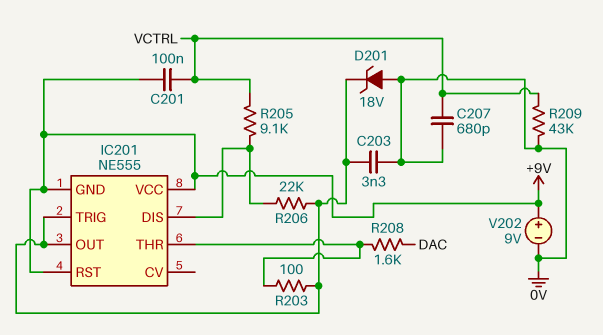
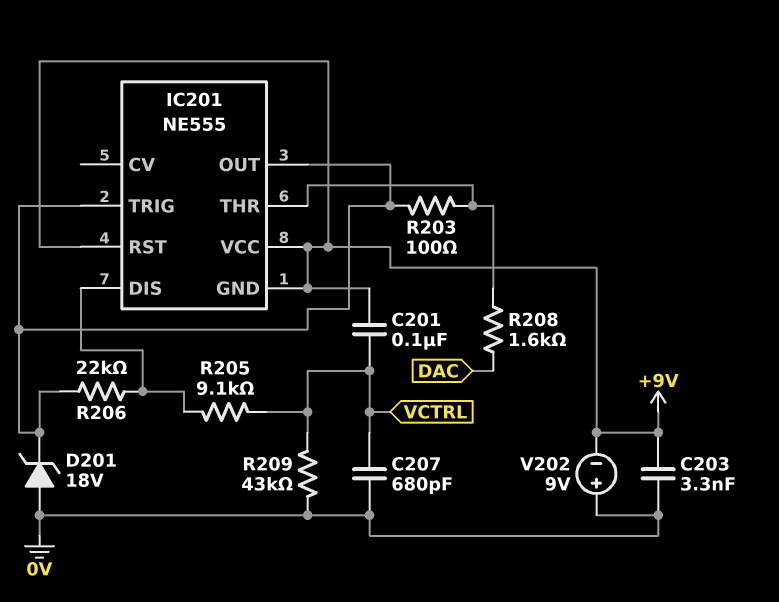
C203: 3.3nF (0V, IC201/OUT) -> 3.3nF (+9V, 0V)
V202: 9V (plus +9V, minus 0V) -> 9V (plus 0V, minus +9V)

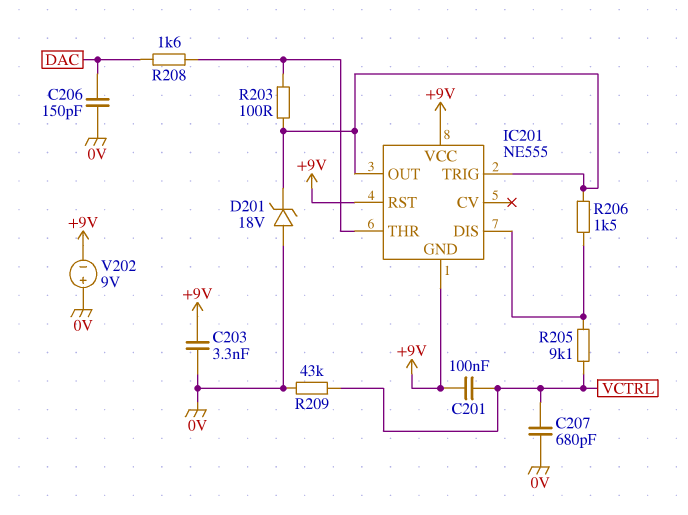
C206: none -> 150pF (0V, DAC)
R206: 22k (IC201/DIS, IC201/OUT) -> 1.5k (IC201/DIS, IC201/OUT)

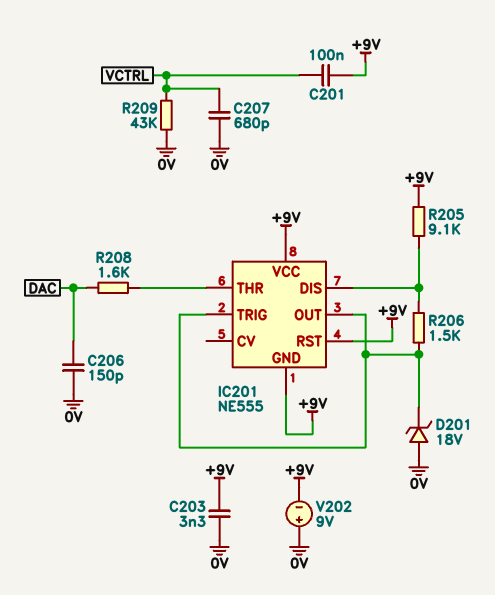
R203: 100 (IC201/OUT, IC201/THR) -> none
R205: 9.1k (IC201/DIS, VCTRL) -> 9.1k (+9V, IC201/DIS)

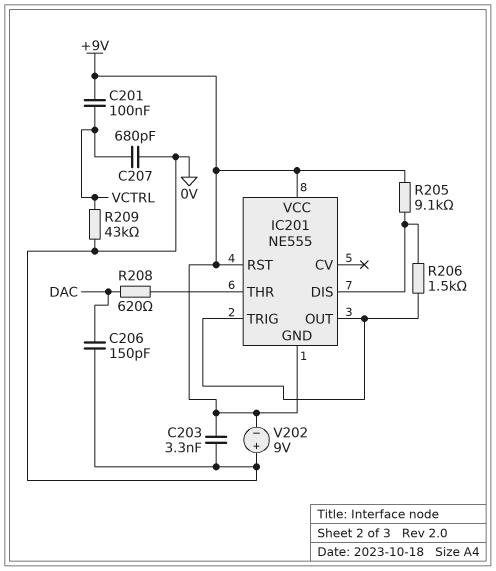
D201: zener 18V (A 0V, K IC201/OUT) -> none
R208: 1.6k (DAC, IC201/THR) -> 620 (DAC, IC201/THR)

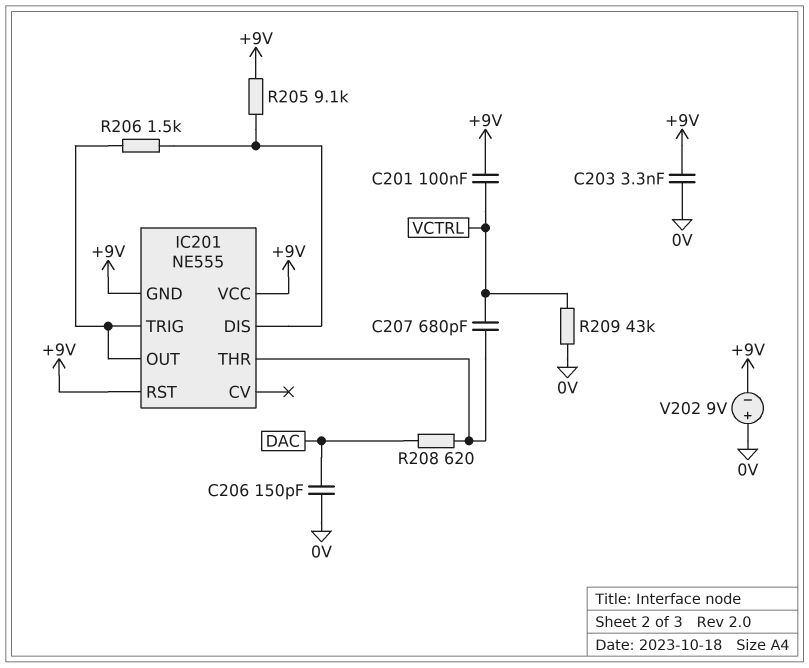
C207: 680pF (0V, VCTRL) -> 680pF (IC201/THR, VCTRL)

